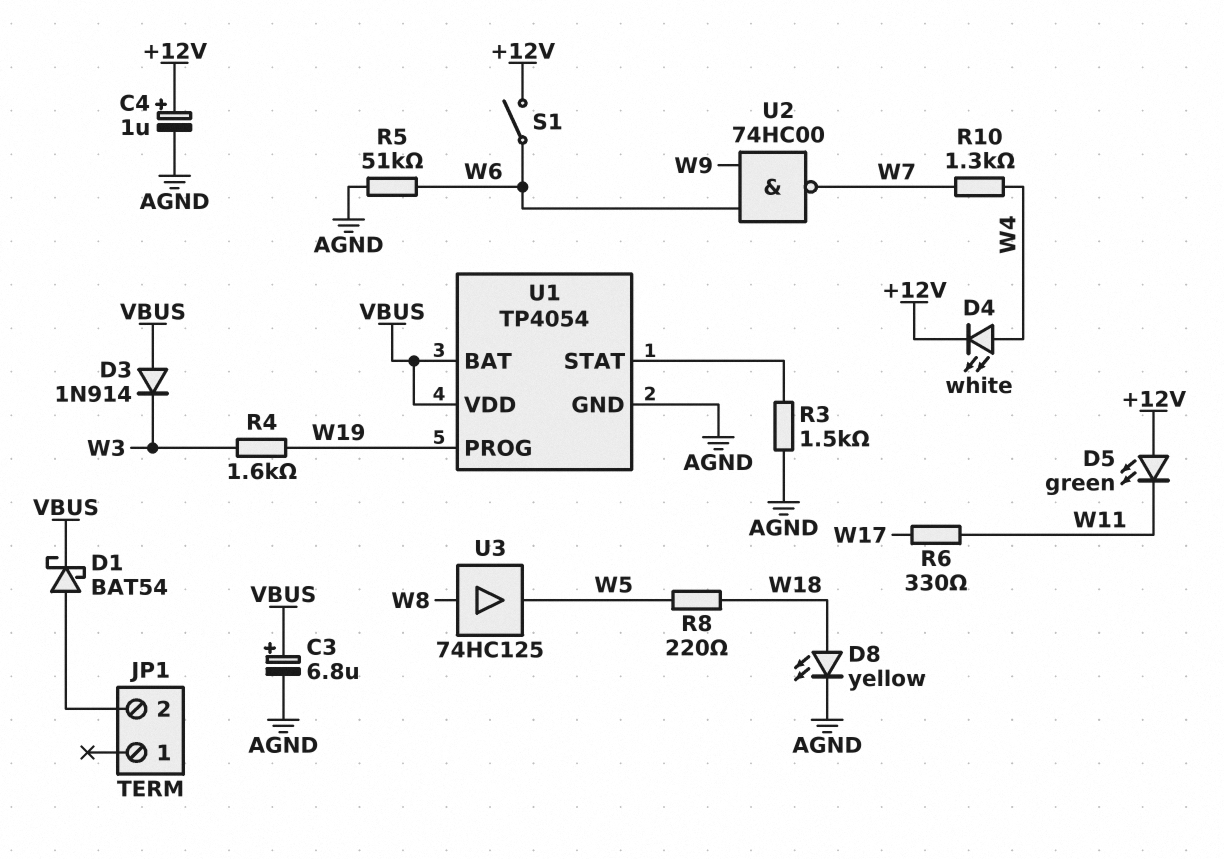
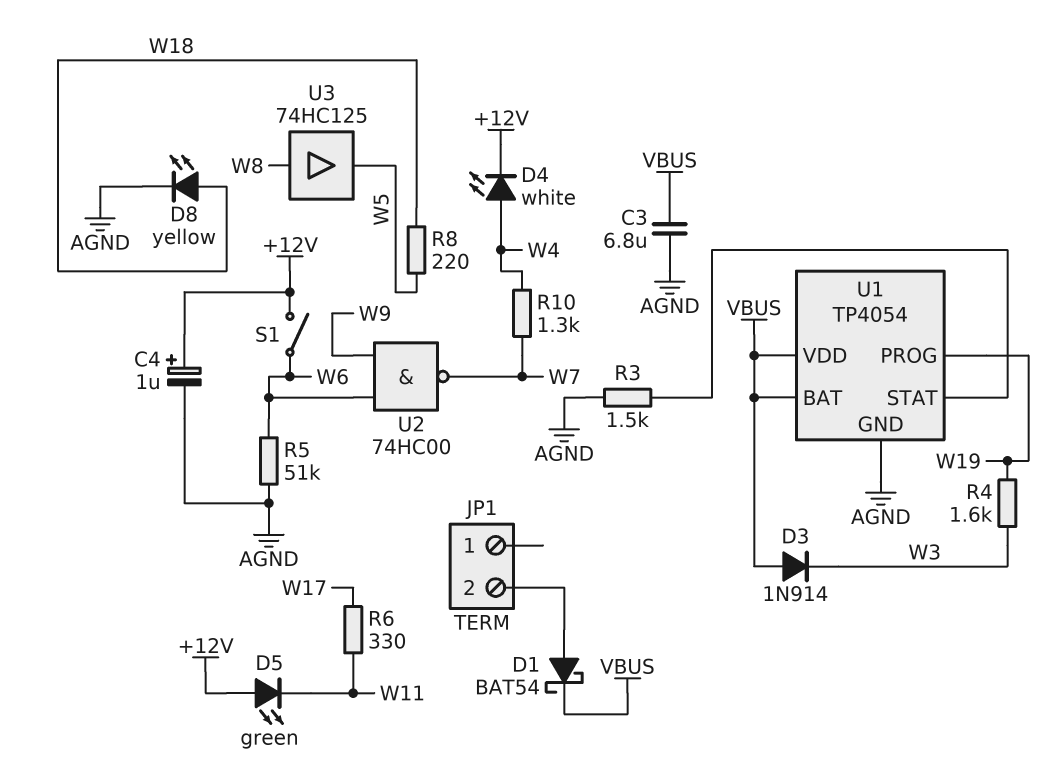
C3: 6.8uF (plus VBUS, minus AGND) -> 6.8uF (AGND, VBUS)

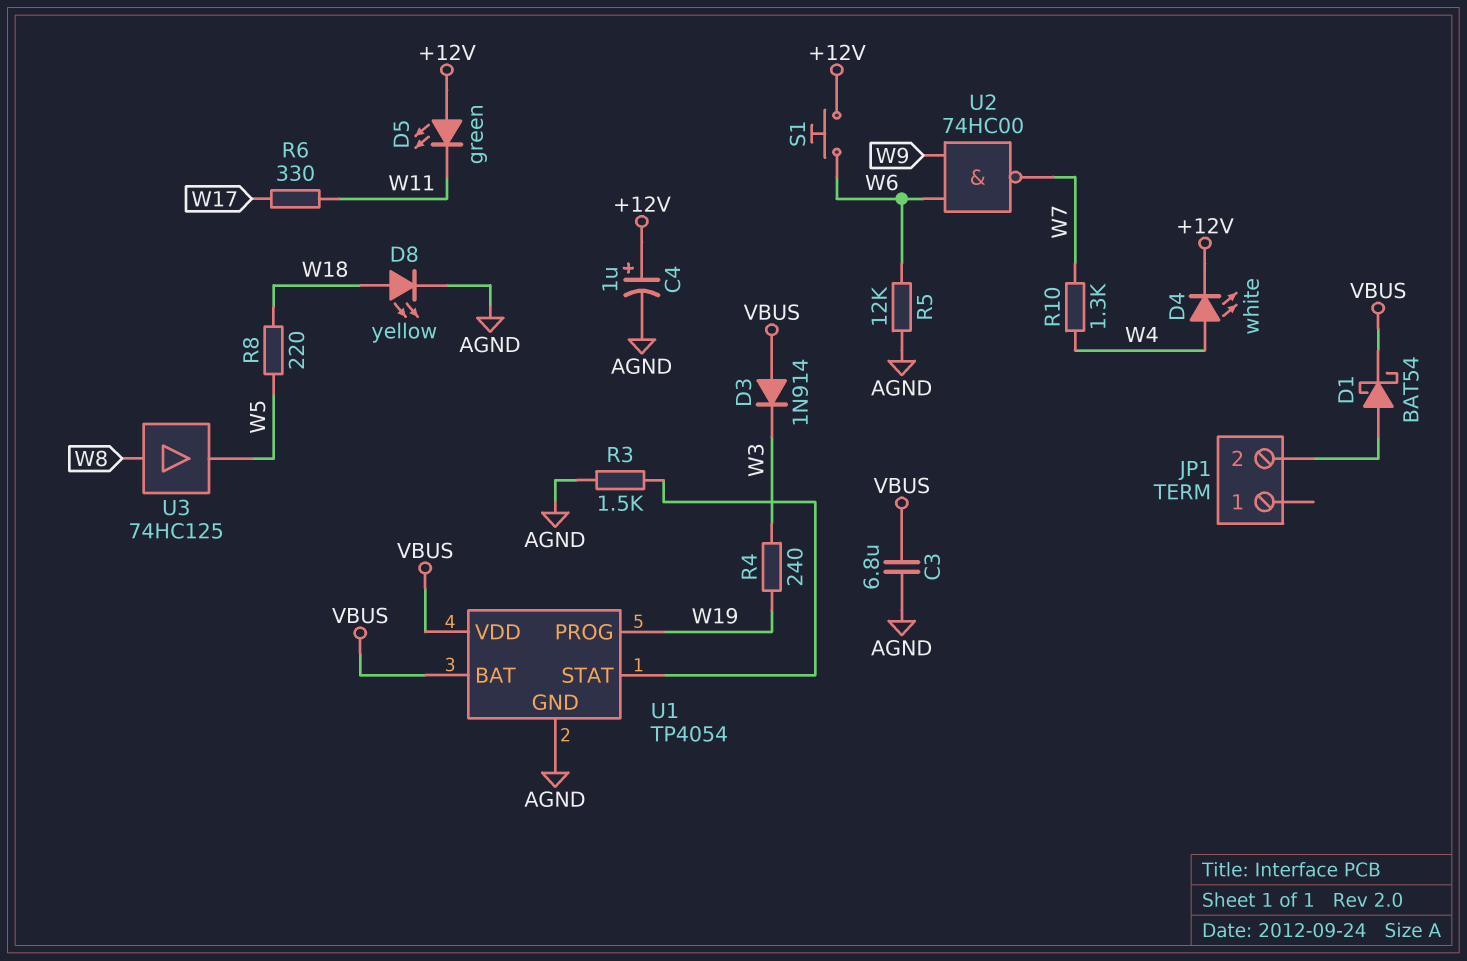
R4: 1.6k (W3, W19) -> 240 (W3, W19)
R5: 51k (AGND, W6) -> 12k (AGND, W6)
S1: switch (+12V, W6) -> button (+12V, W6)

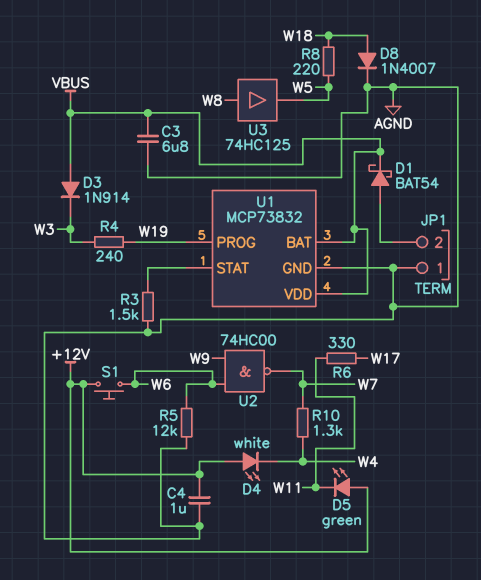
C4: 1uF (plus +12V, minus AGND) -> 1uF (+12V, AGND)
D4: LED white (A W4, K +12V) -> LED white (A +12V, K W4)
D8: LED yellow (A W18, K AGND) -> diode 1N4007 (A W18, K AGND)
JP1 pin 1: none -> AGND
U1: TP4054 -> MCP73832

